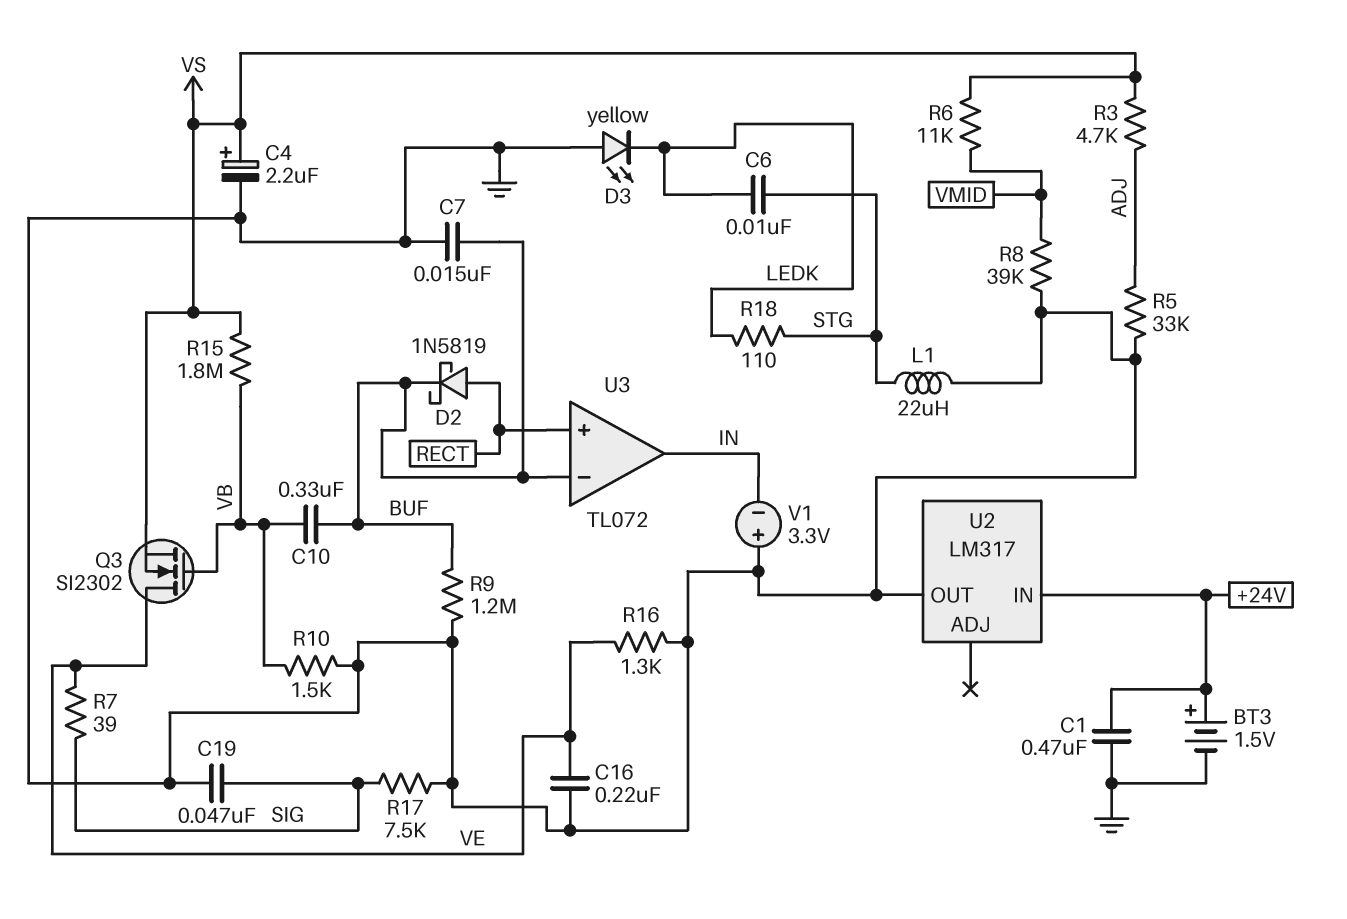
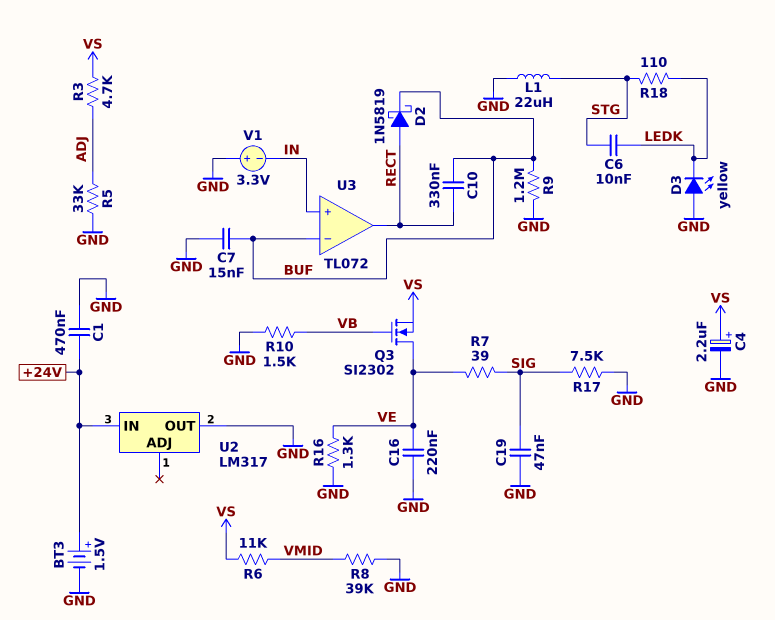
C10: 330nF (BUF, VB) -> 330nF (BUF, RECT)
R15: 1.8M (VB, VS) -> none
U3 pin in+: RECT -> IN
U3 pin out: IN -> RECT

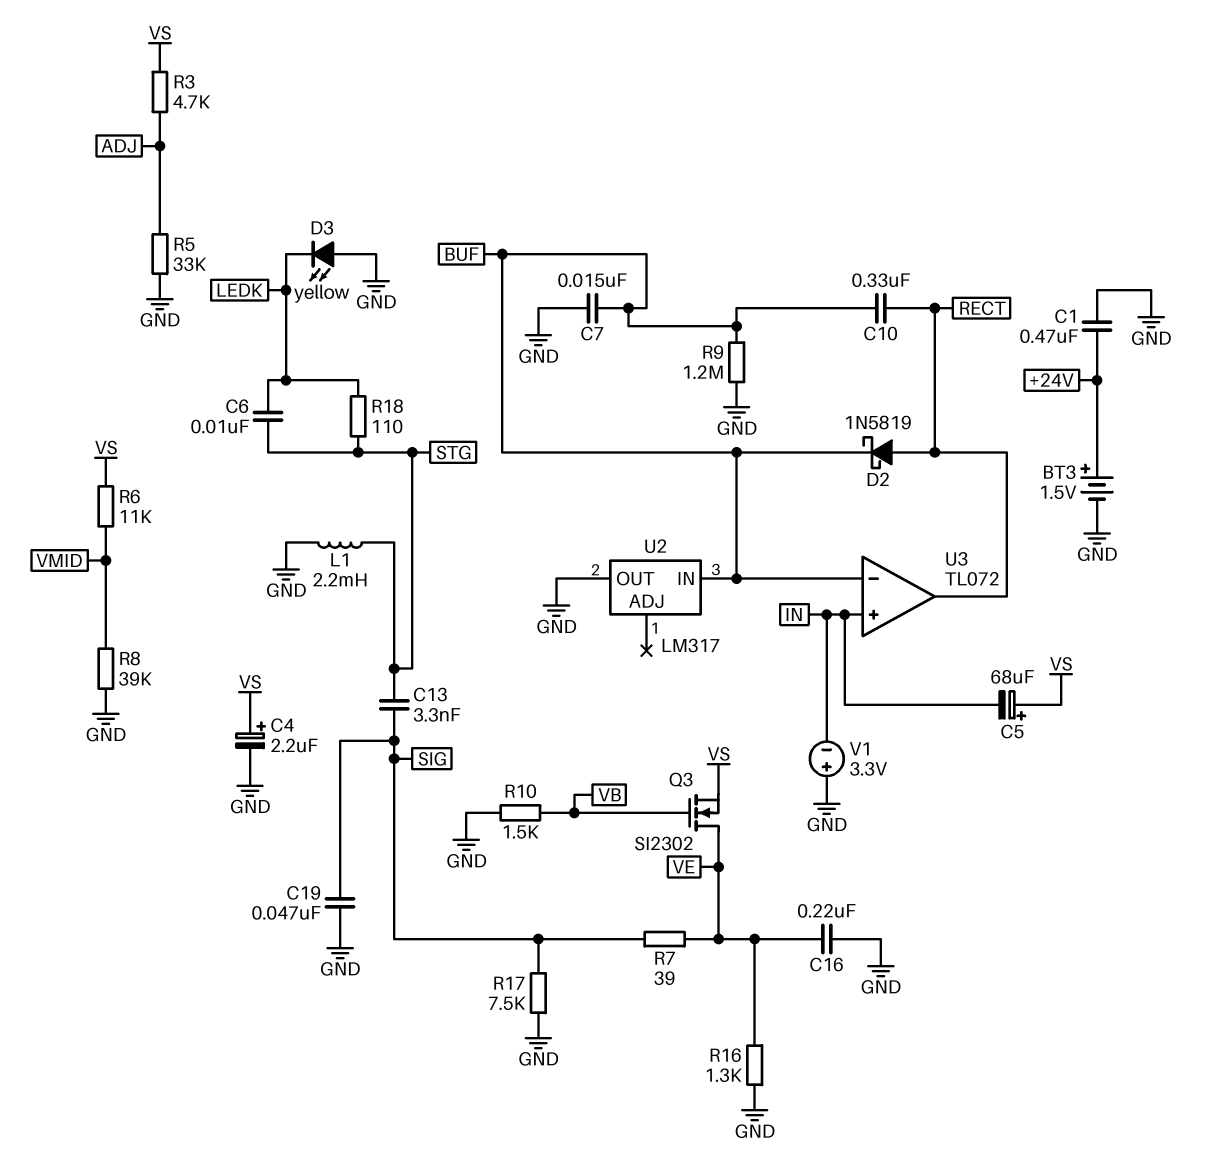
C5: none -> 68uF (plus VS, minus IN)
C13: none -> 3.3nF (SIG, STG)
L1: 22uH (GND, STG) -> 2.2mH (GND, STG)
U2 pin IN: +24V -> BUF

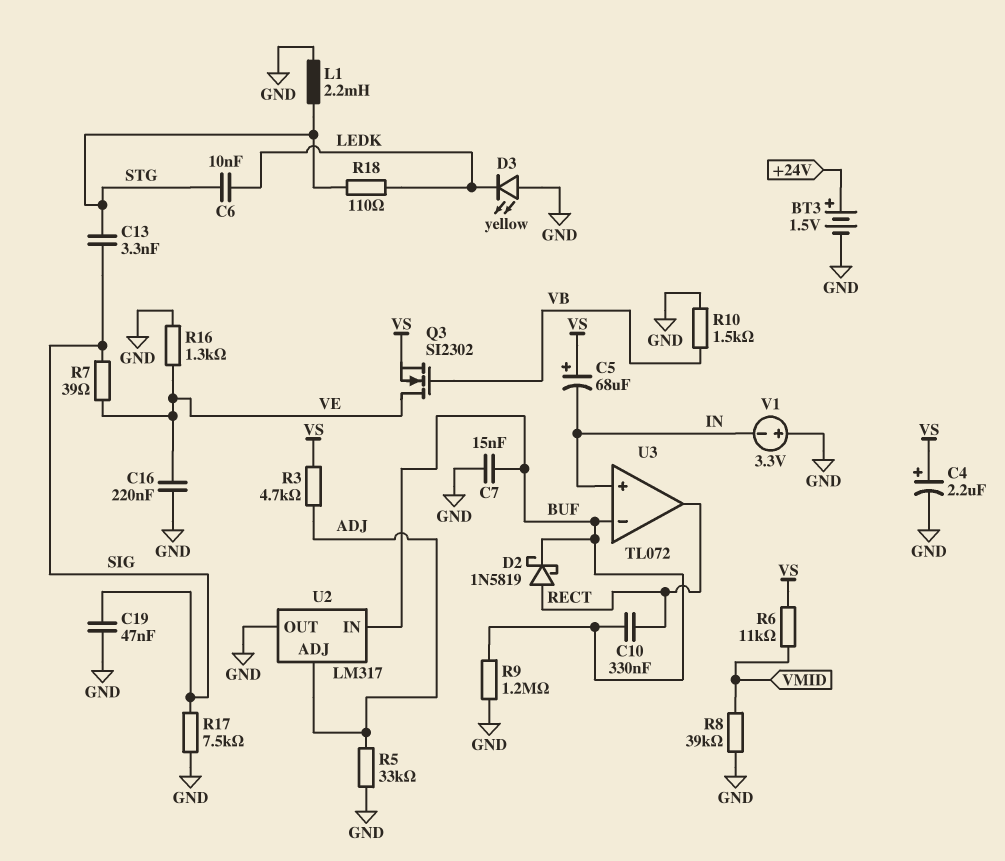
C1: 470nF (+24V, GND) -> none
U2 pin ADJ: none -> ADJ

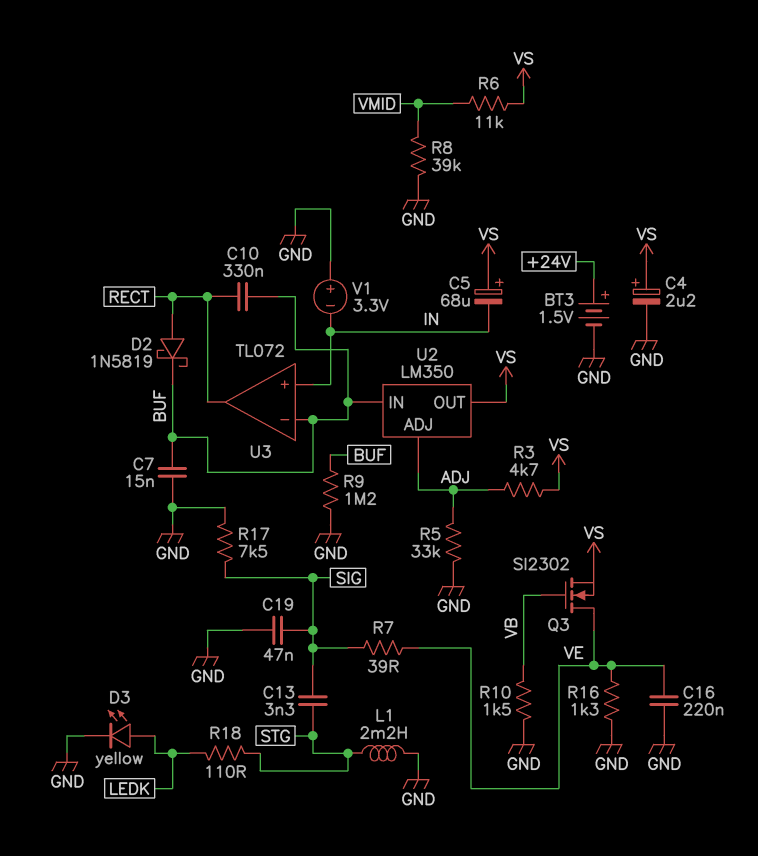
C6: 10nF (LEDK, STG) -> none
D3: LED yellow (A GND, K LEDK) -> LED yellow (A LEDK, K GND)
U2: LM317 -> LM350
U2 pin OUT: GND -> VS

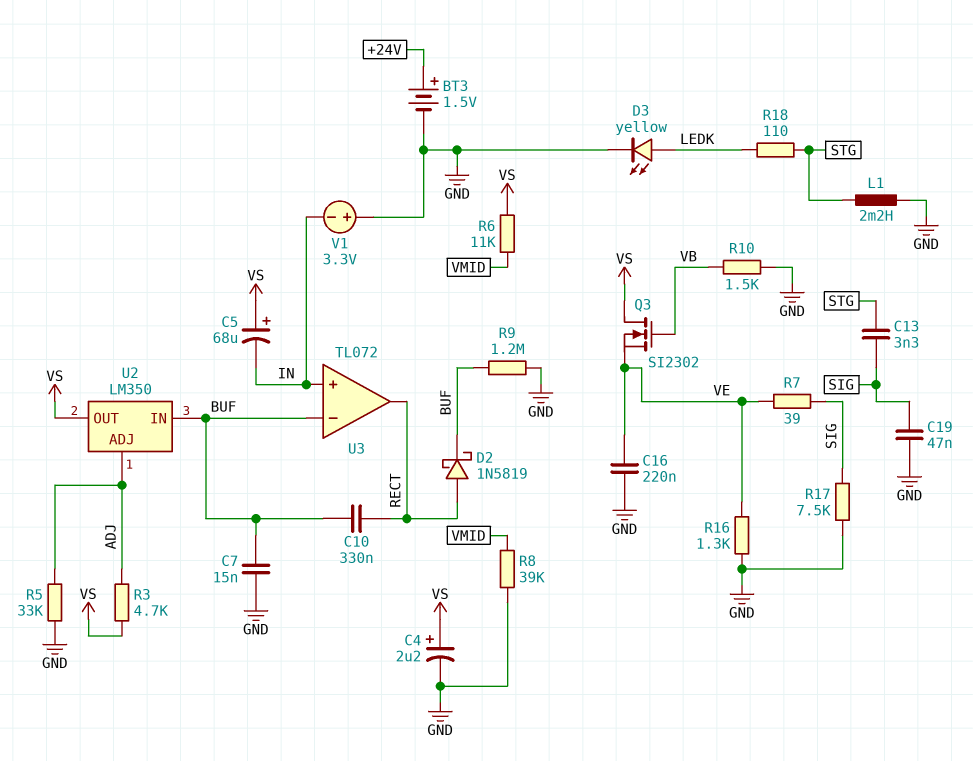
Q3: NMOS SI2302 (G VB, D VE, S VS) -> NMOS SI2302 (G VB, D VS, S VE)

